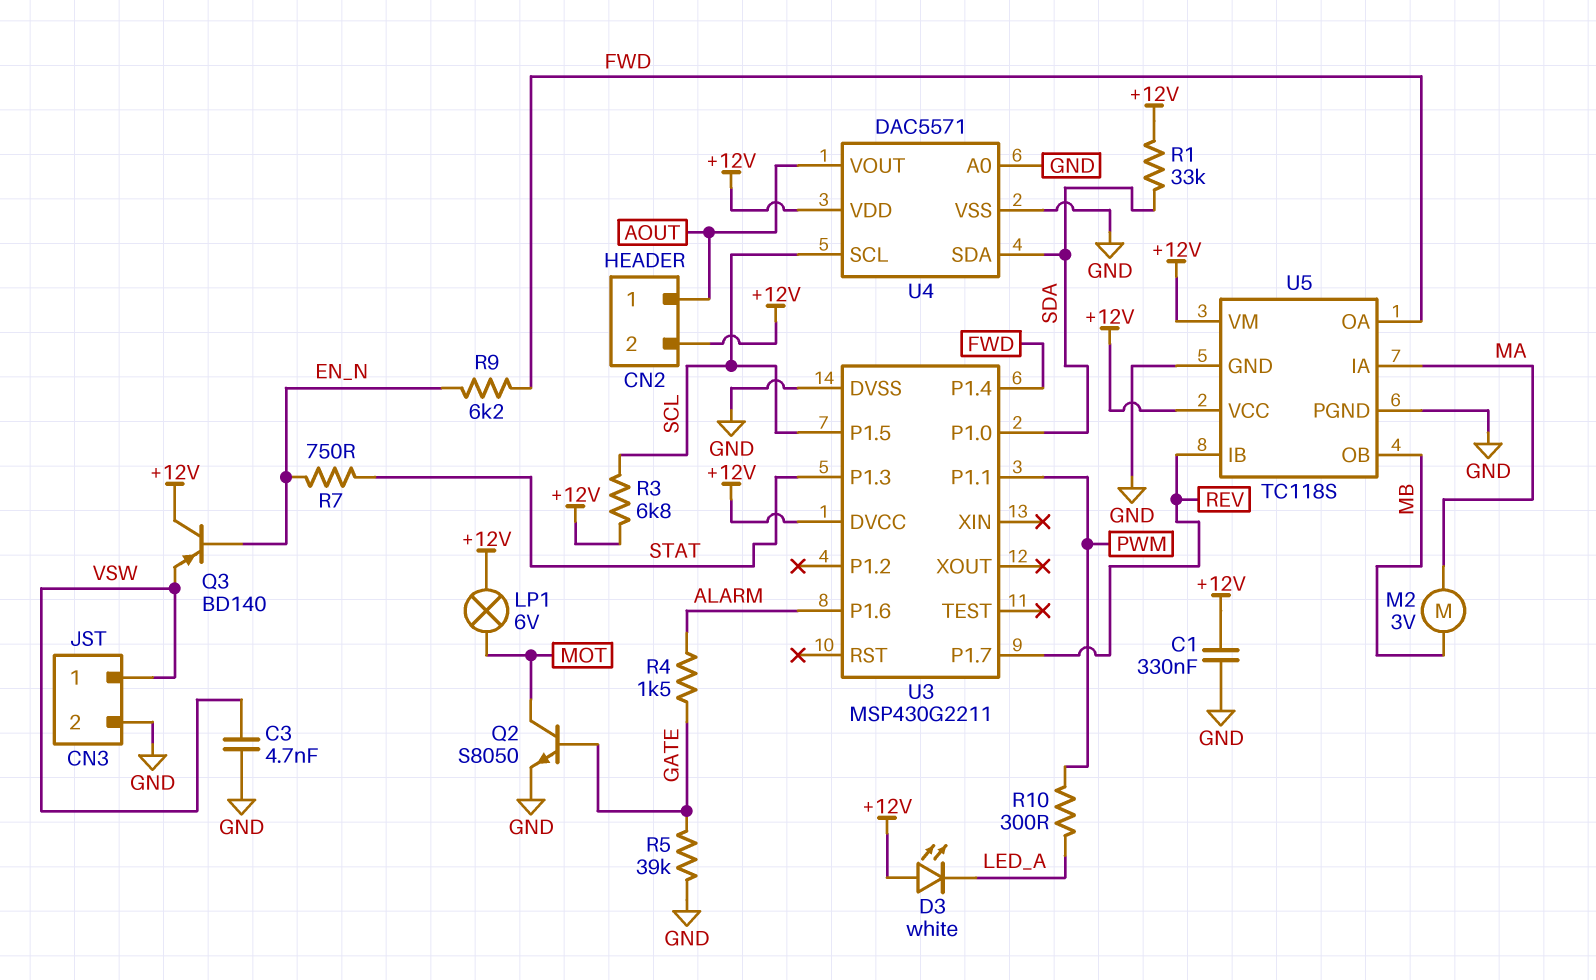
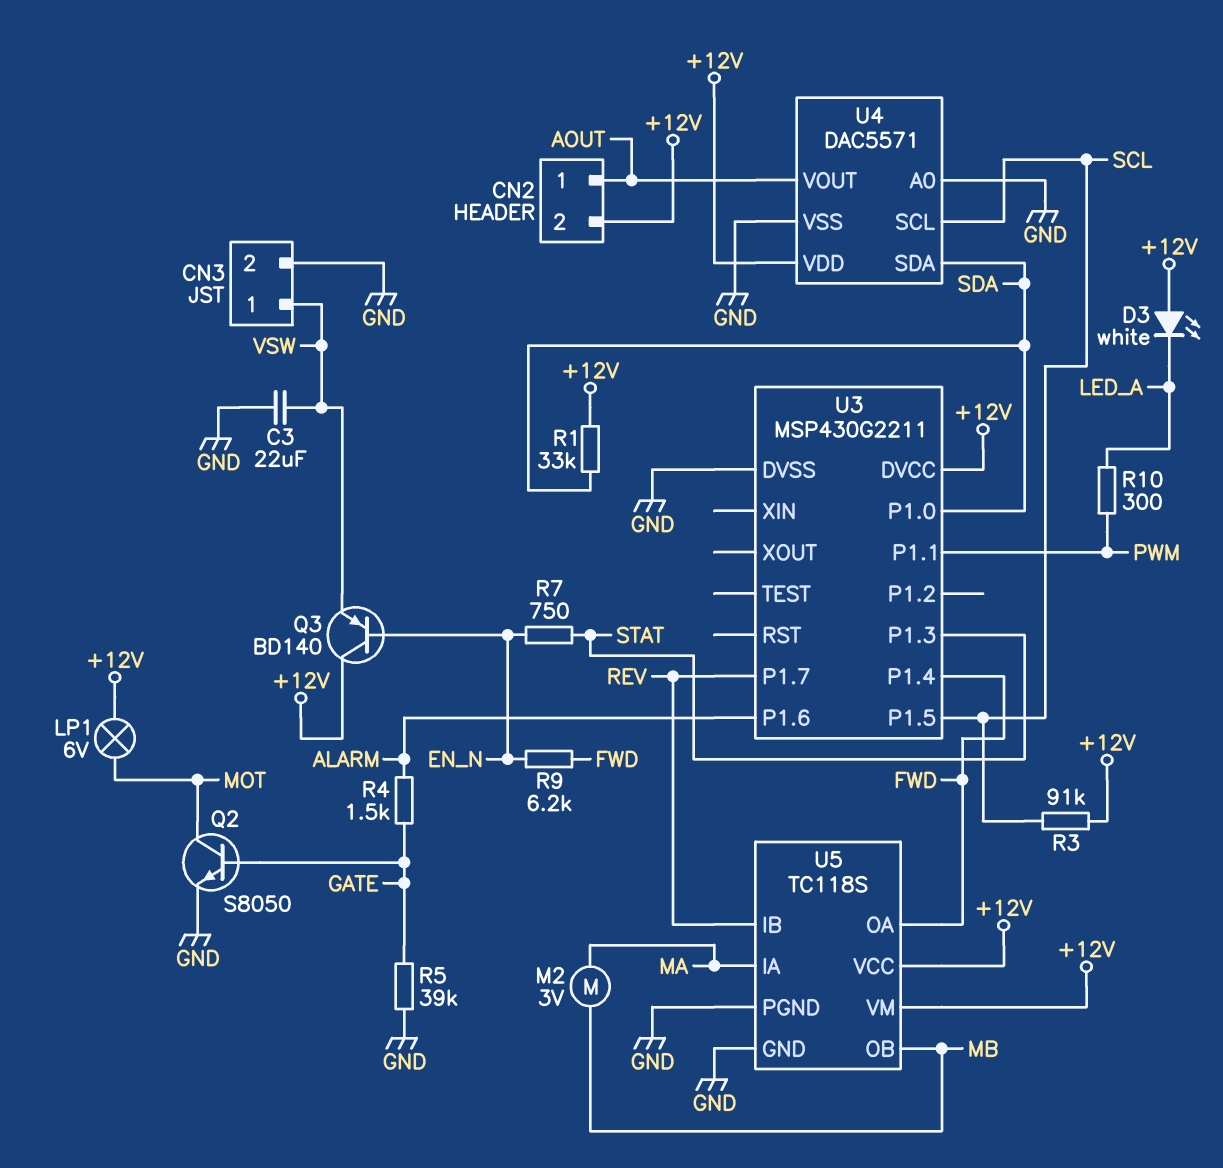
C1: 330nF (+12V, GND) -> none
C3: 4.7nF (GND, VSW) -> 22uF (GND, VSW)
R3: 6.8k (+12V, SCL) -> 91k (+12V, SCL)

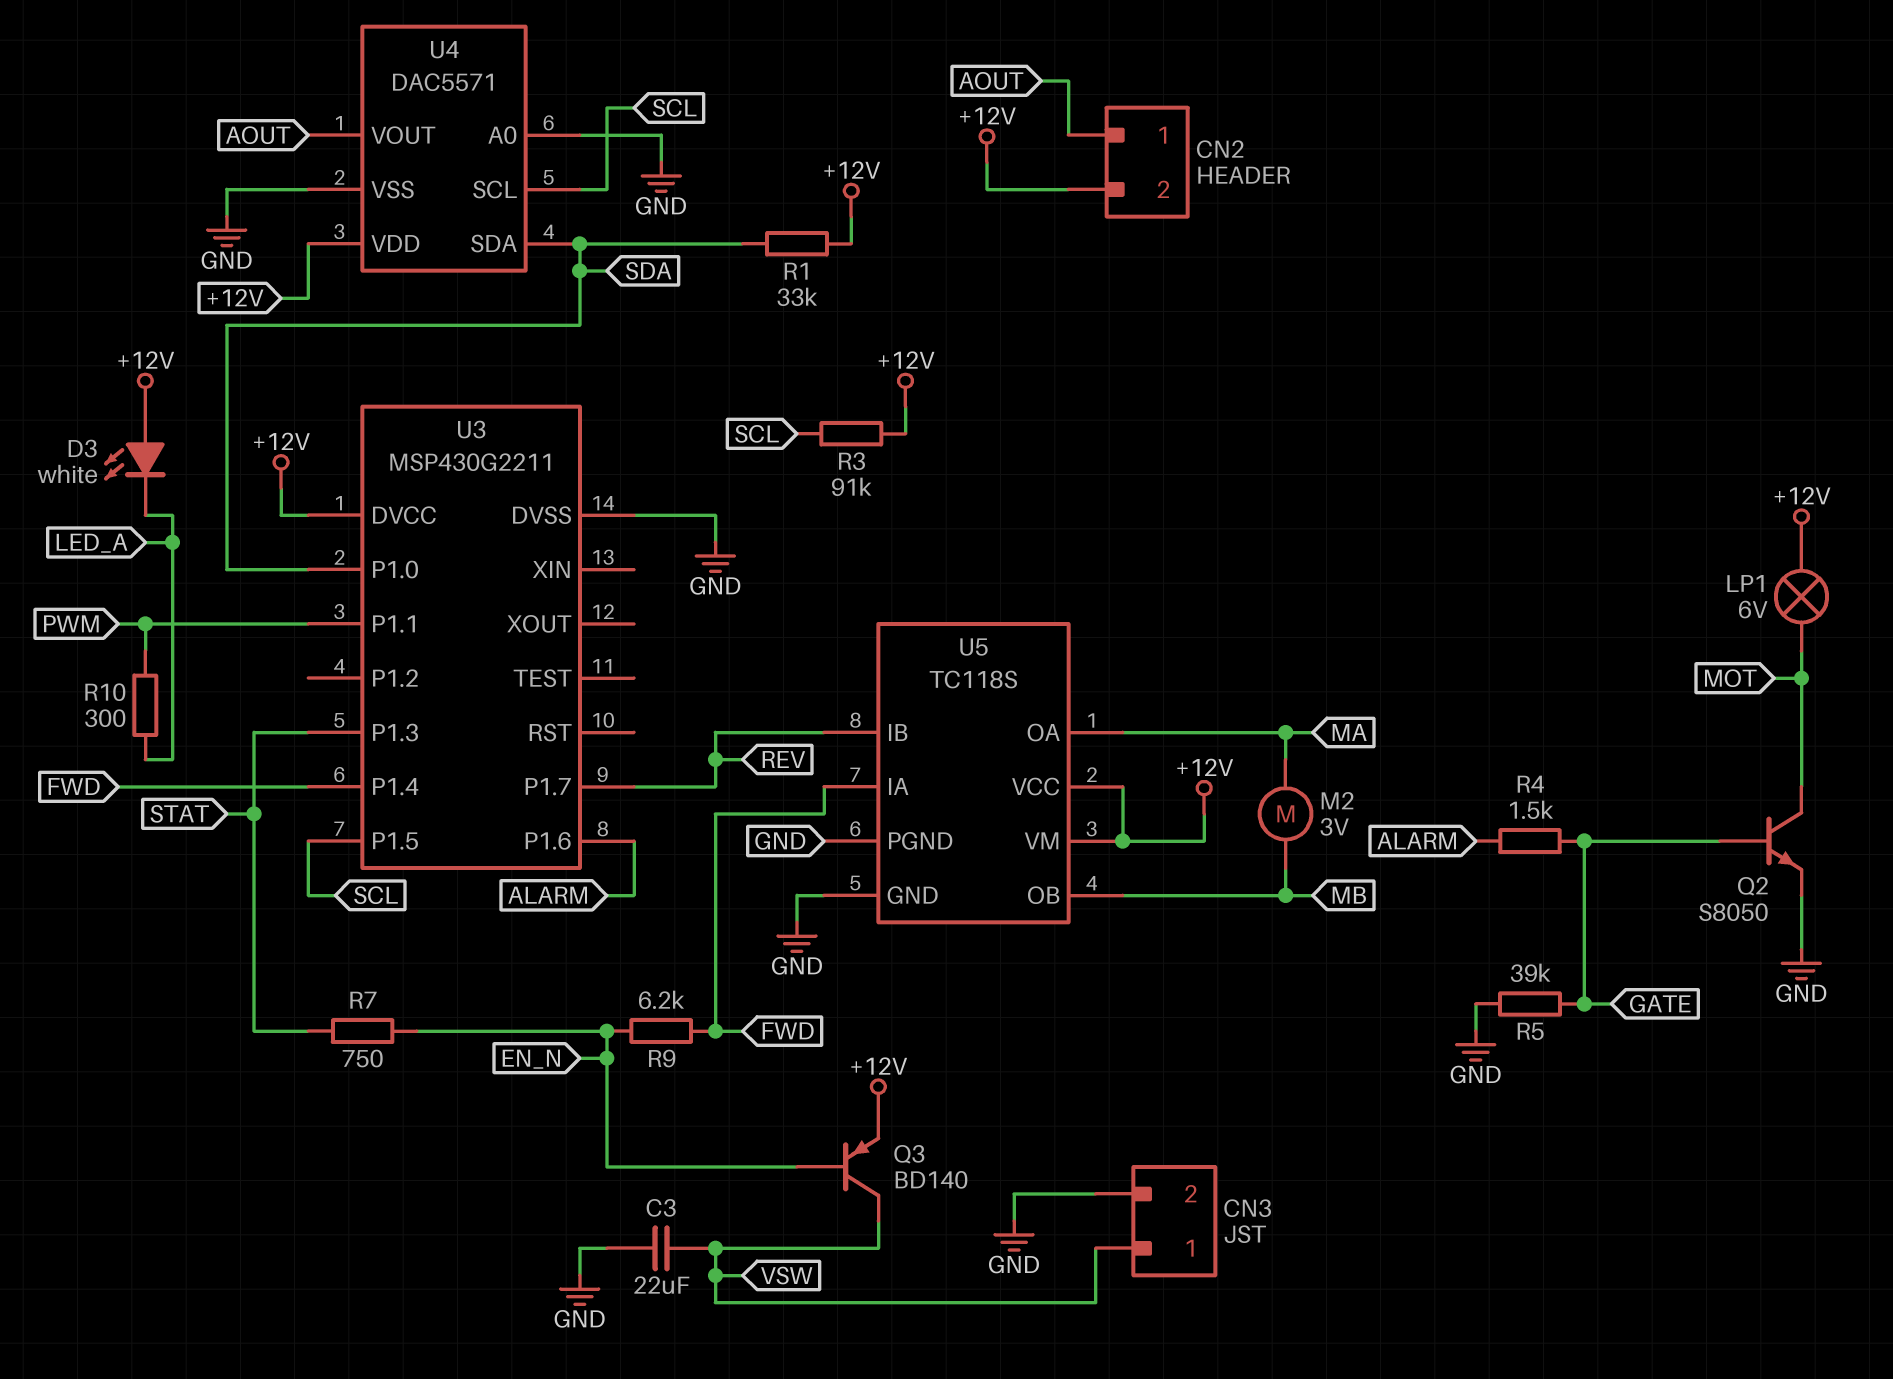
Q3: PNP BD140 (B EN_N, C +12V, E VSW) -> PNP BD140 (B EN_N, C VSW, E +12V)
U5 pin IA: MA -> FWD
U5 pin OA: FWD -> MA

